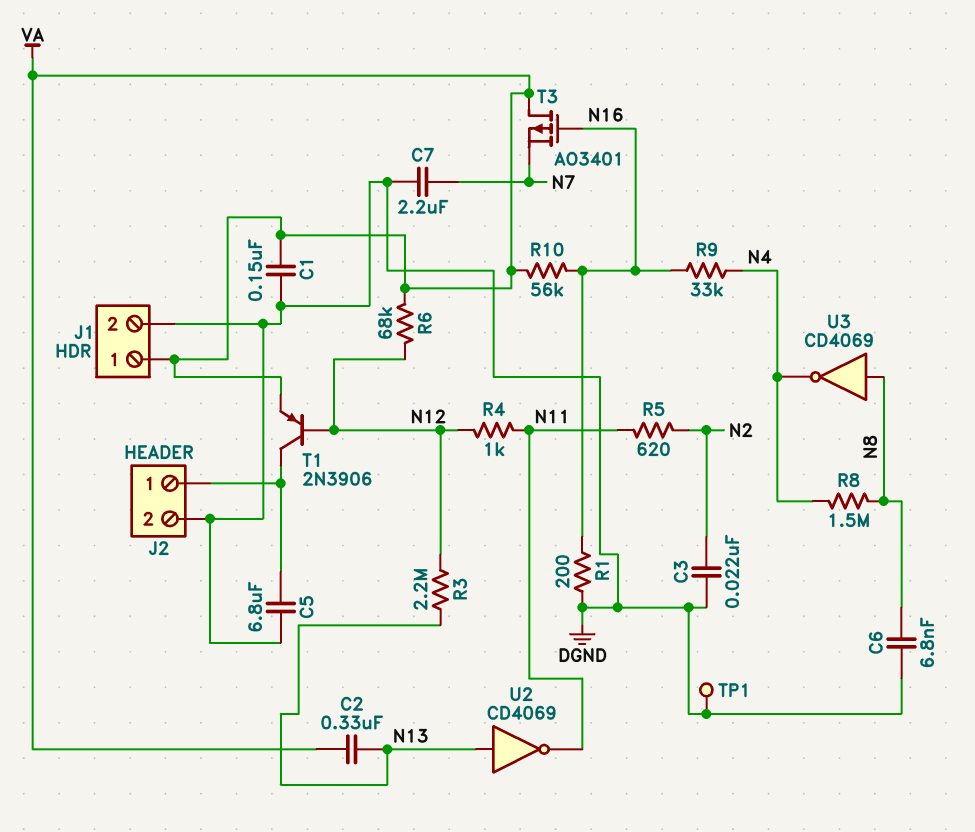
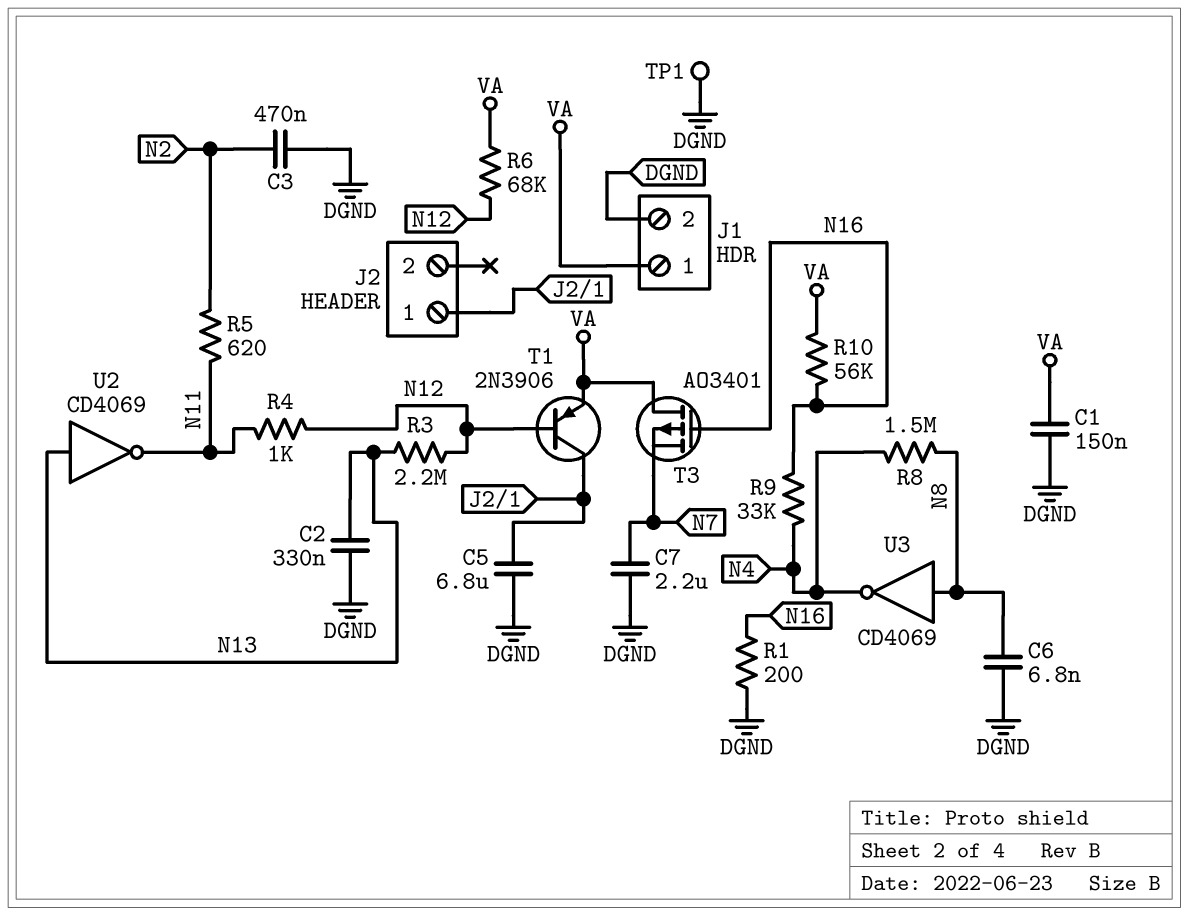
C2: 330nF (N13, VA) -> 330nF (DGND, N13)
C3: 22nF (DGND, N2) -> 470nF (DGND, N2)
J2 pin 2: DGND -> none

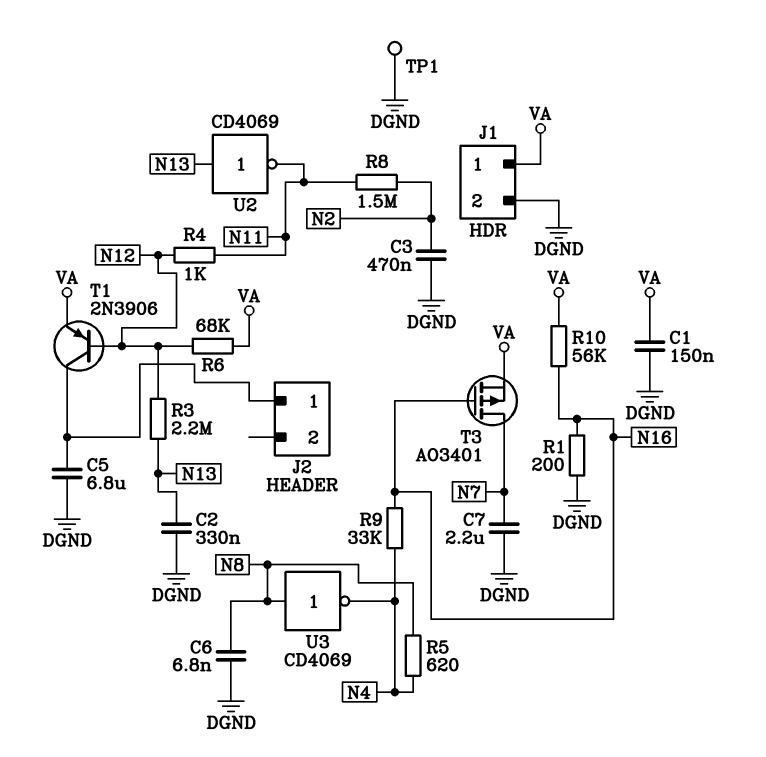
R5: 620 (N2, N11) -> 620 (N4, N8)
R8: 1.5M (N4, N8) -> 1.5M (N2, N11)
T3: PMOS AO3401 (G N16, D VA, S N7) -> PMOS AO3401 (G N16, D N7, S VA)

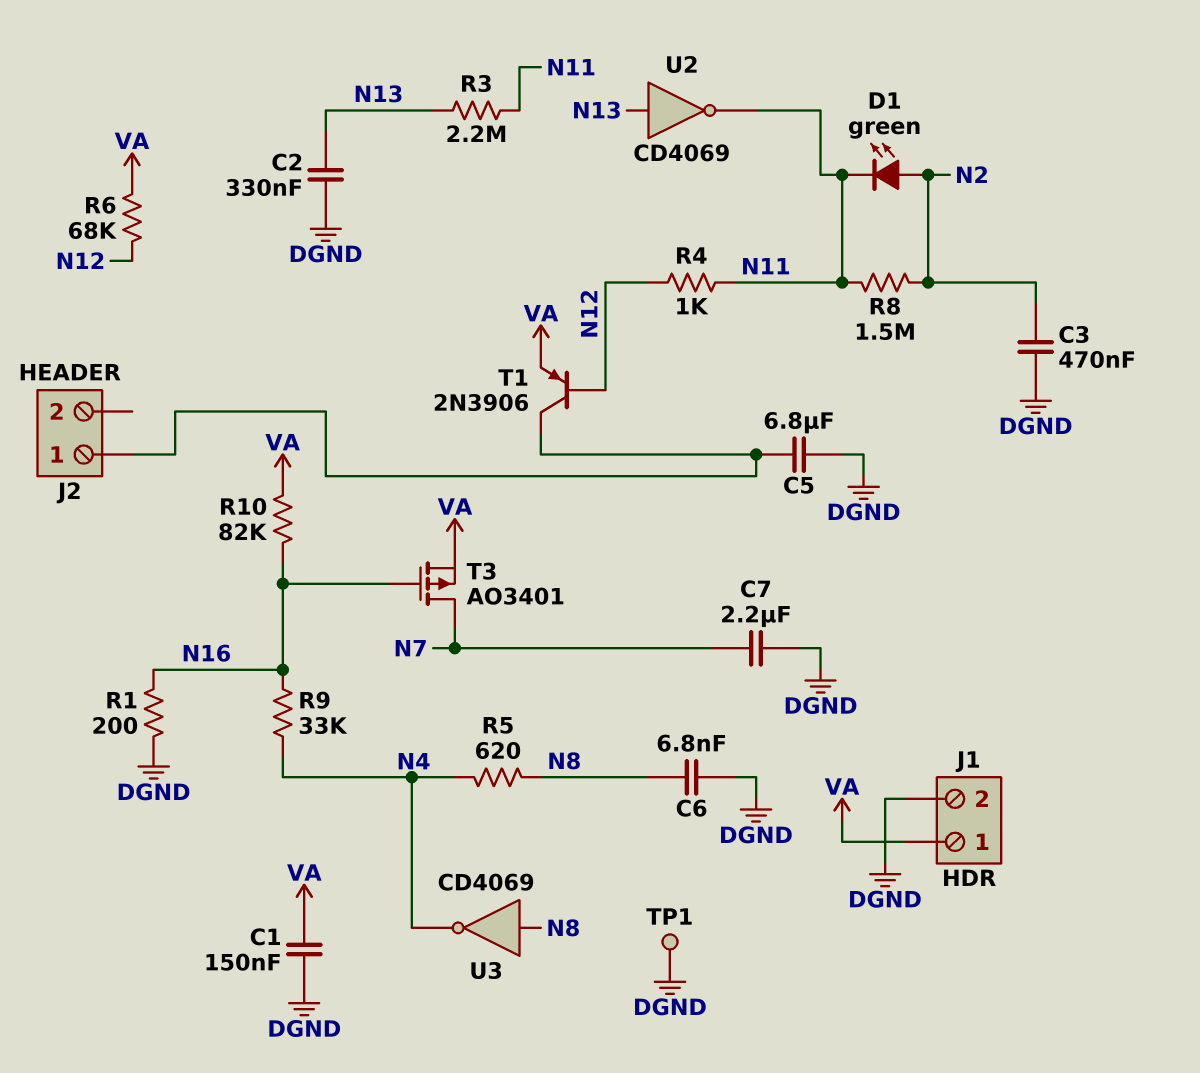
D1: none -> LED green (A N2, K N11)
R3: 2.2M (N12, N13) -> 2.2M (N11, N13)
R10: 56k (N16, VA) -> 82k (N16, VA)

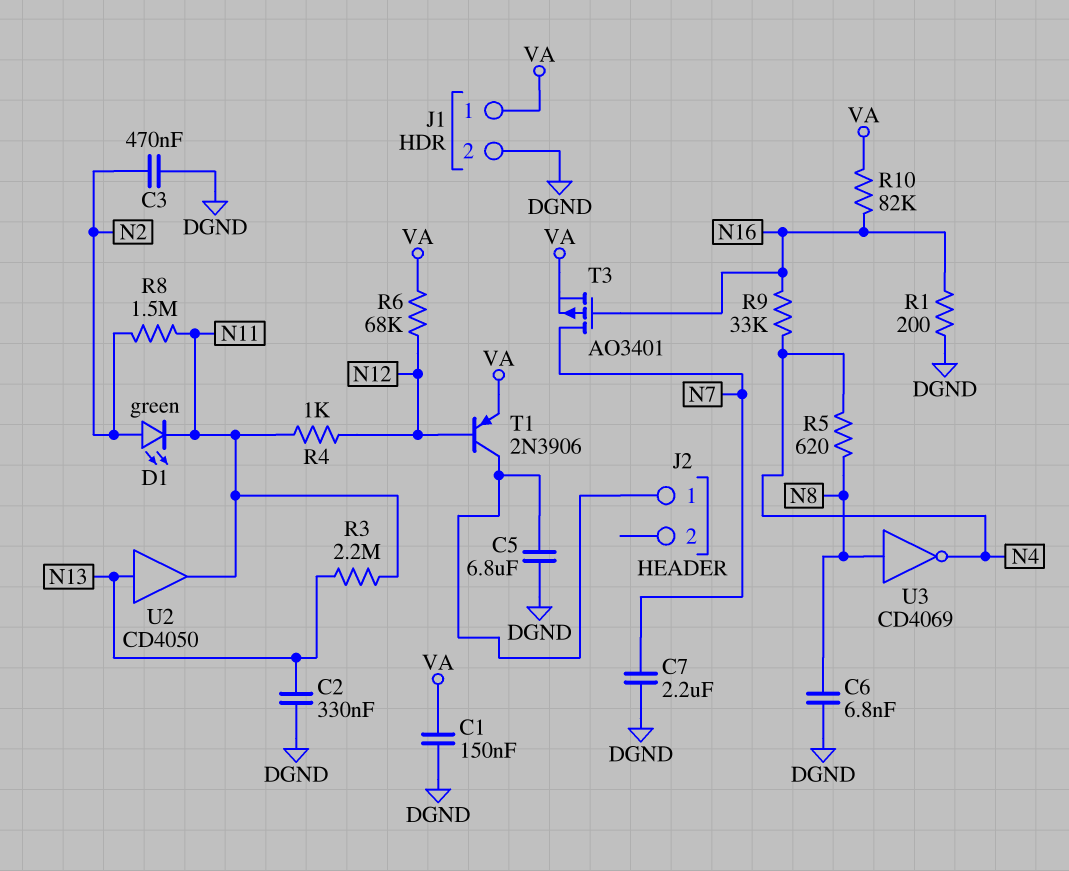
TP1: test point (DGND) -> none
U2: NOT CD4069 (in N13, out N11) -> buffer CD4050 (in N13, out N11)

